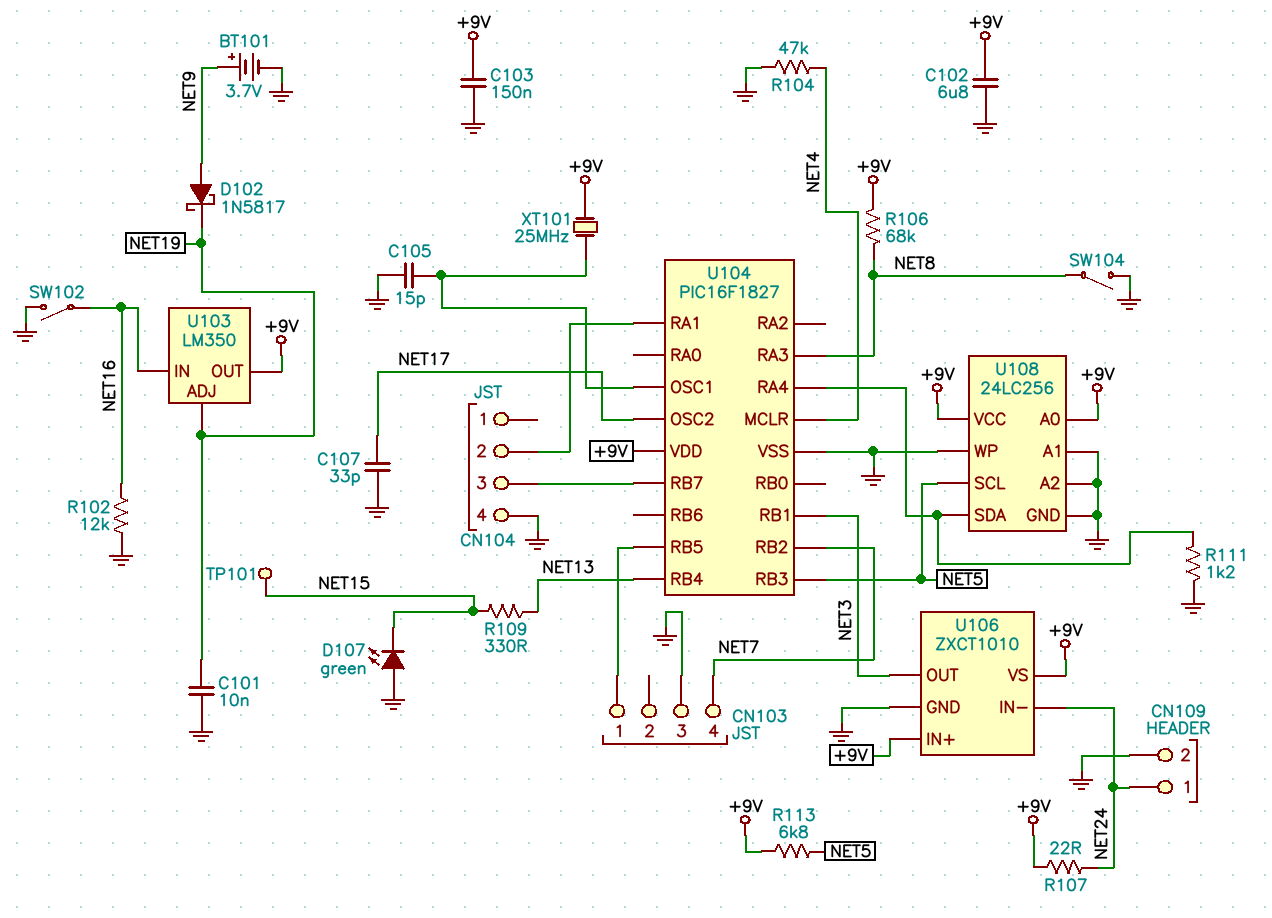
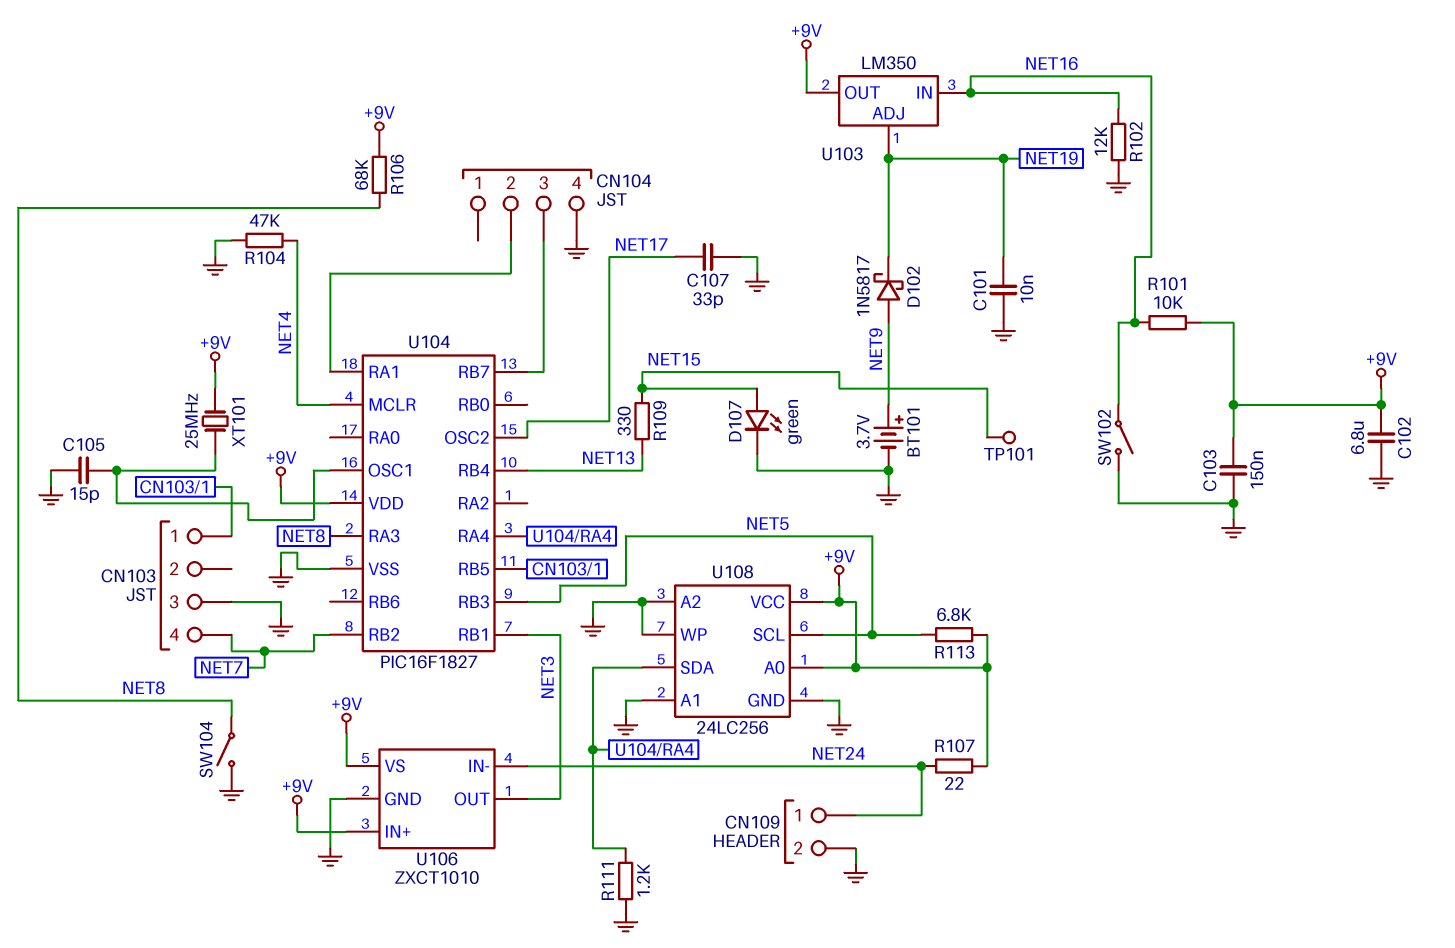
D107: LED green (A GND, K NET15) -> LED green (A NET15, K GND)
R101: none -> 10k (+9V, NET16)

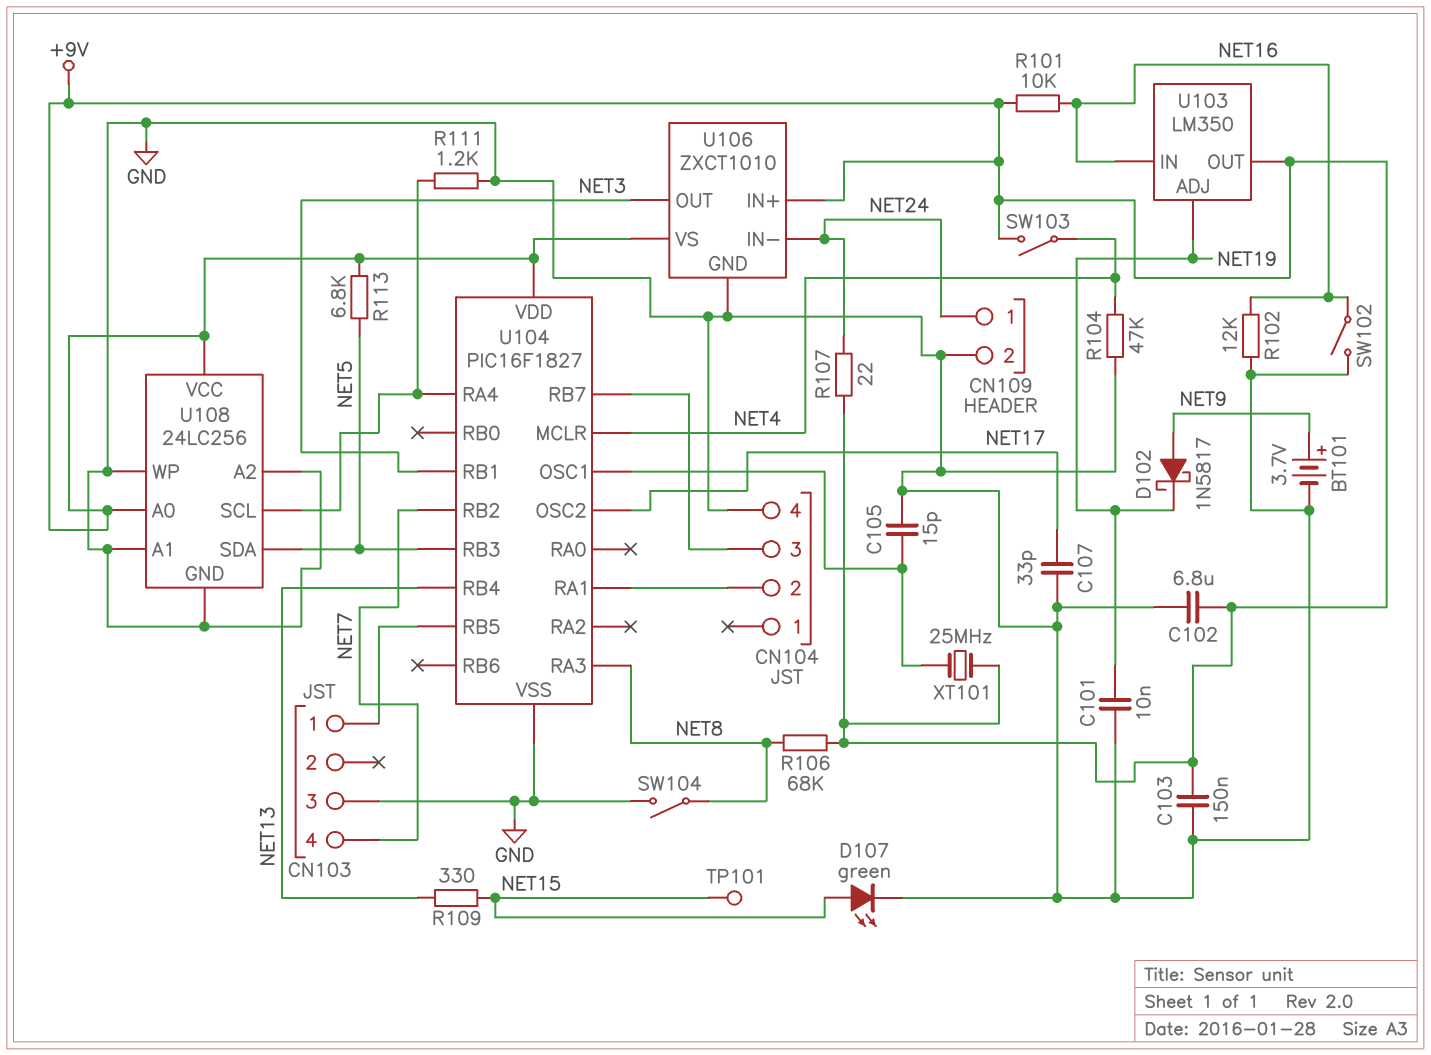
SW103: none -> switch (+9V, NET4)
U108 pin SCL: NET5 -> U104/RA4
U108 pin SDA: U104/RA4 -> NET5

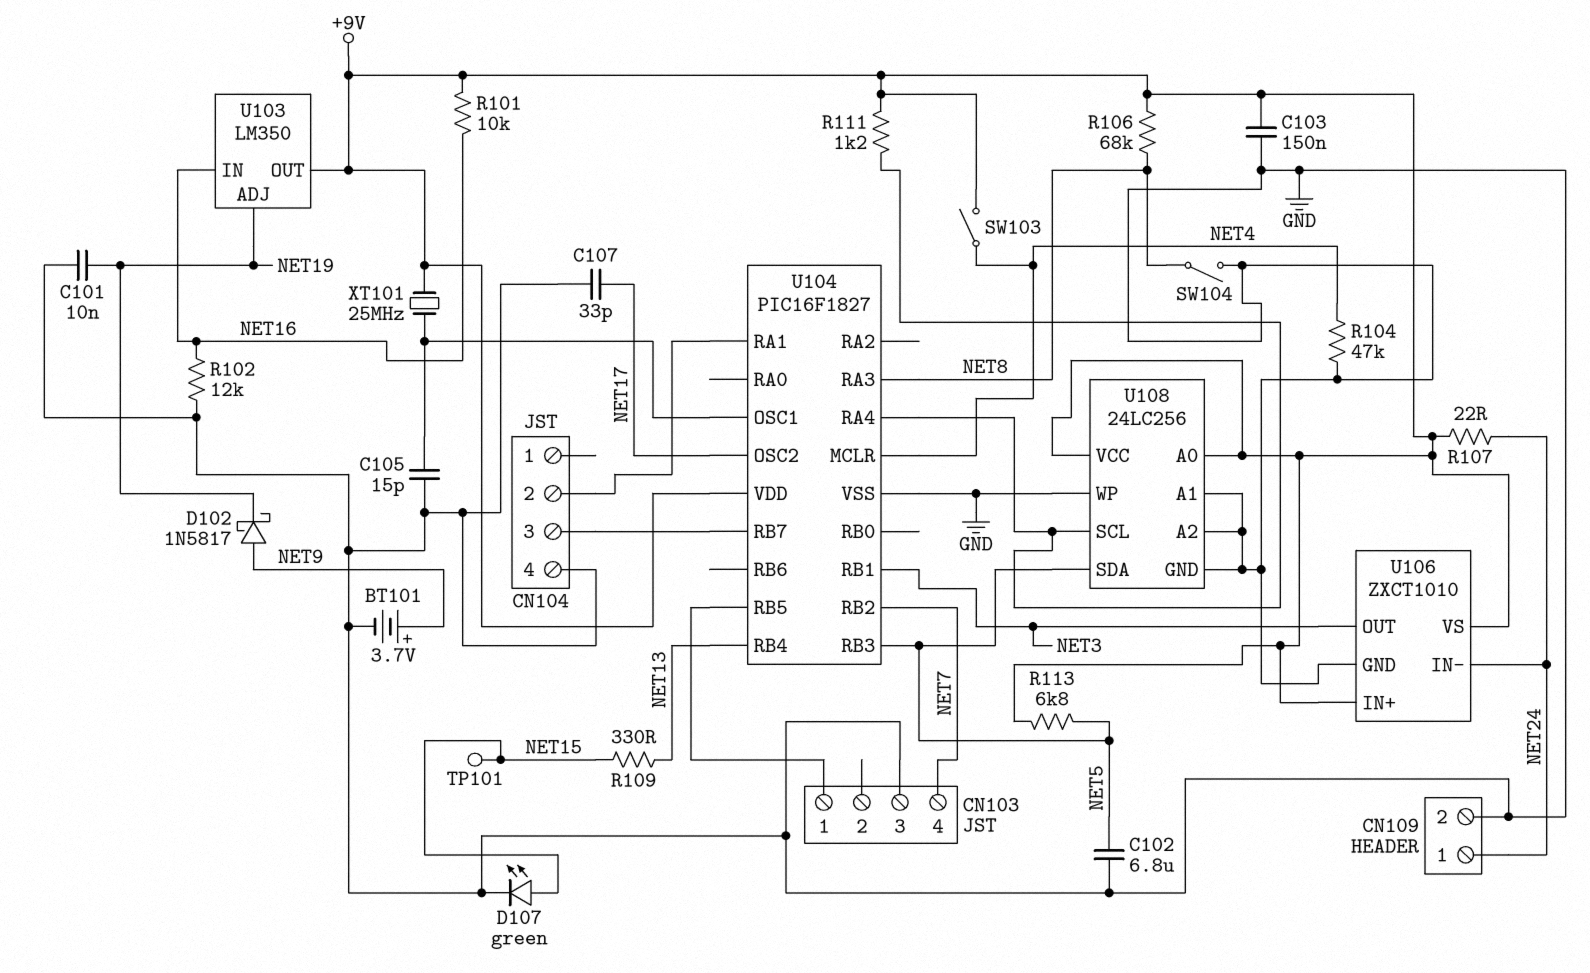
C102: 6.8uF (+9V, GND) -> 6.8uF (GND, NET5)
R111: 1.2k (GND, U104/RA4) -> 1.2k (+9V, U104/RA4)
SW102: switch (GND, NET16) -> none

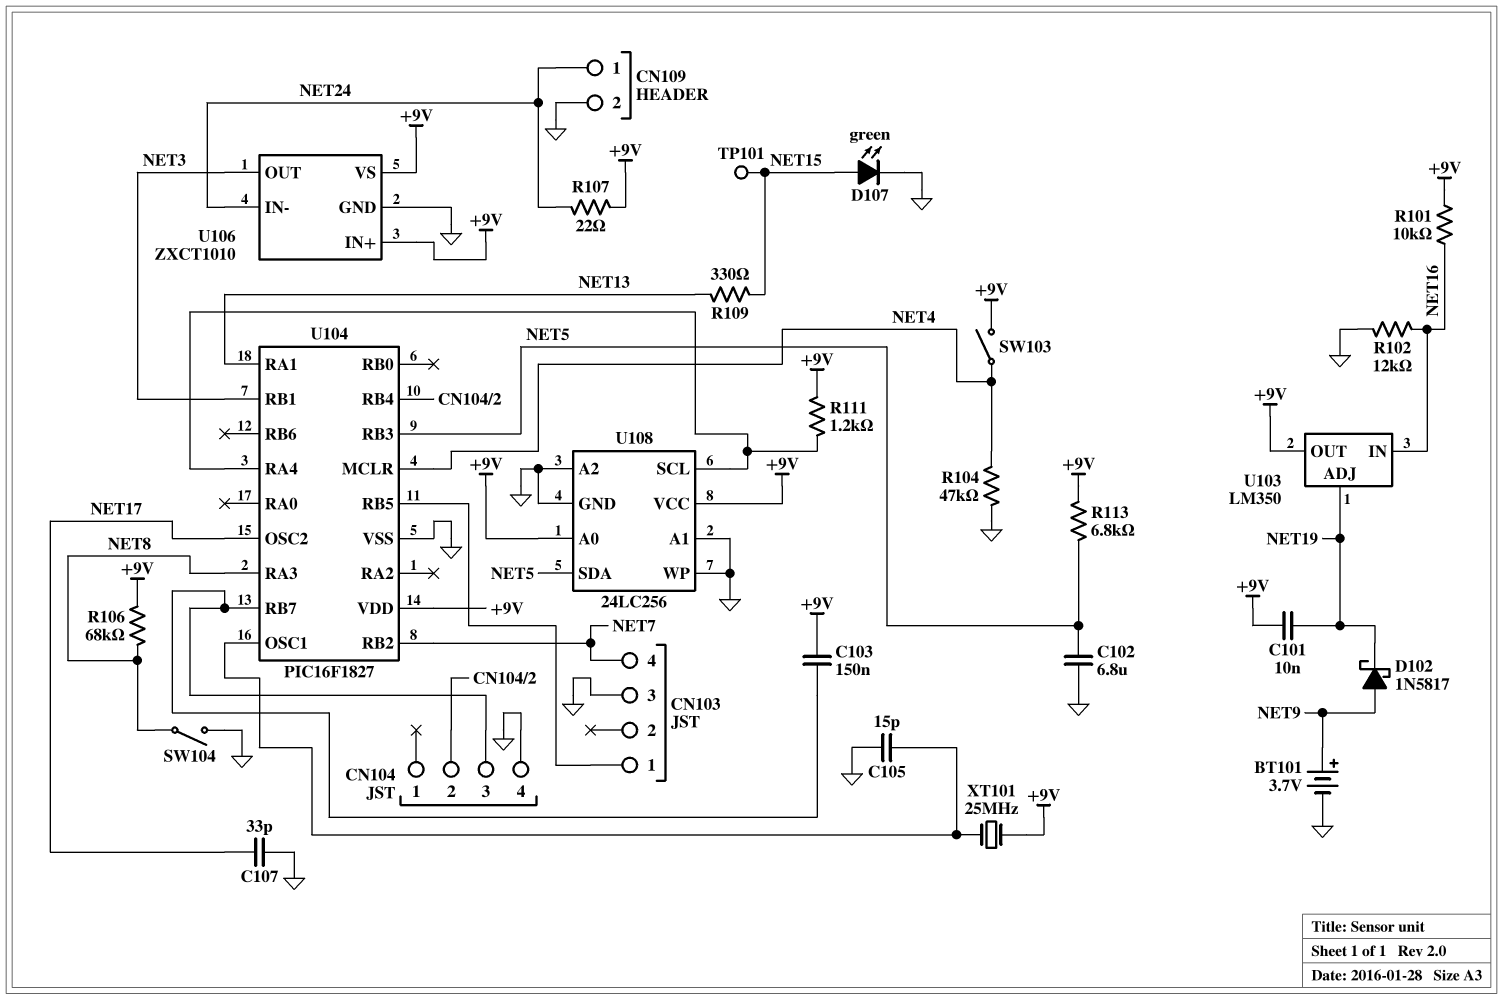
C101: 10nF (GND, NET19) -> 10nF (+9V, NET19)
C103: 150nF (+9V, GND) -> 150nF (+9V, CN104/3)
U104 pin RA1: CN104/2 -> NET13
U104 pin RB4: NET13 -> CN104/2

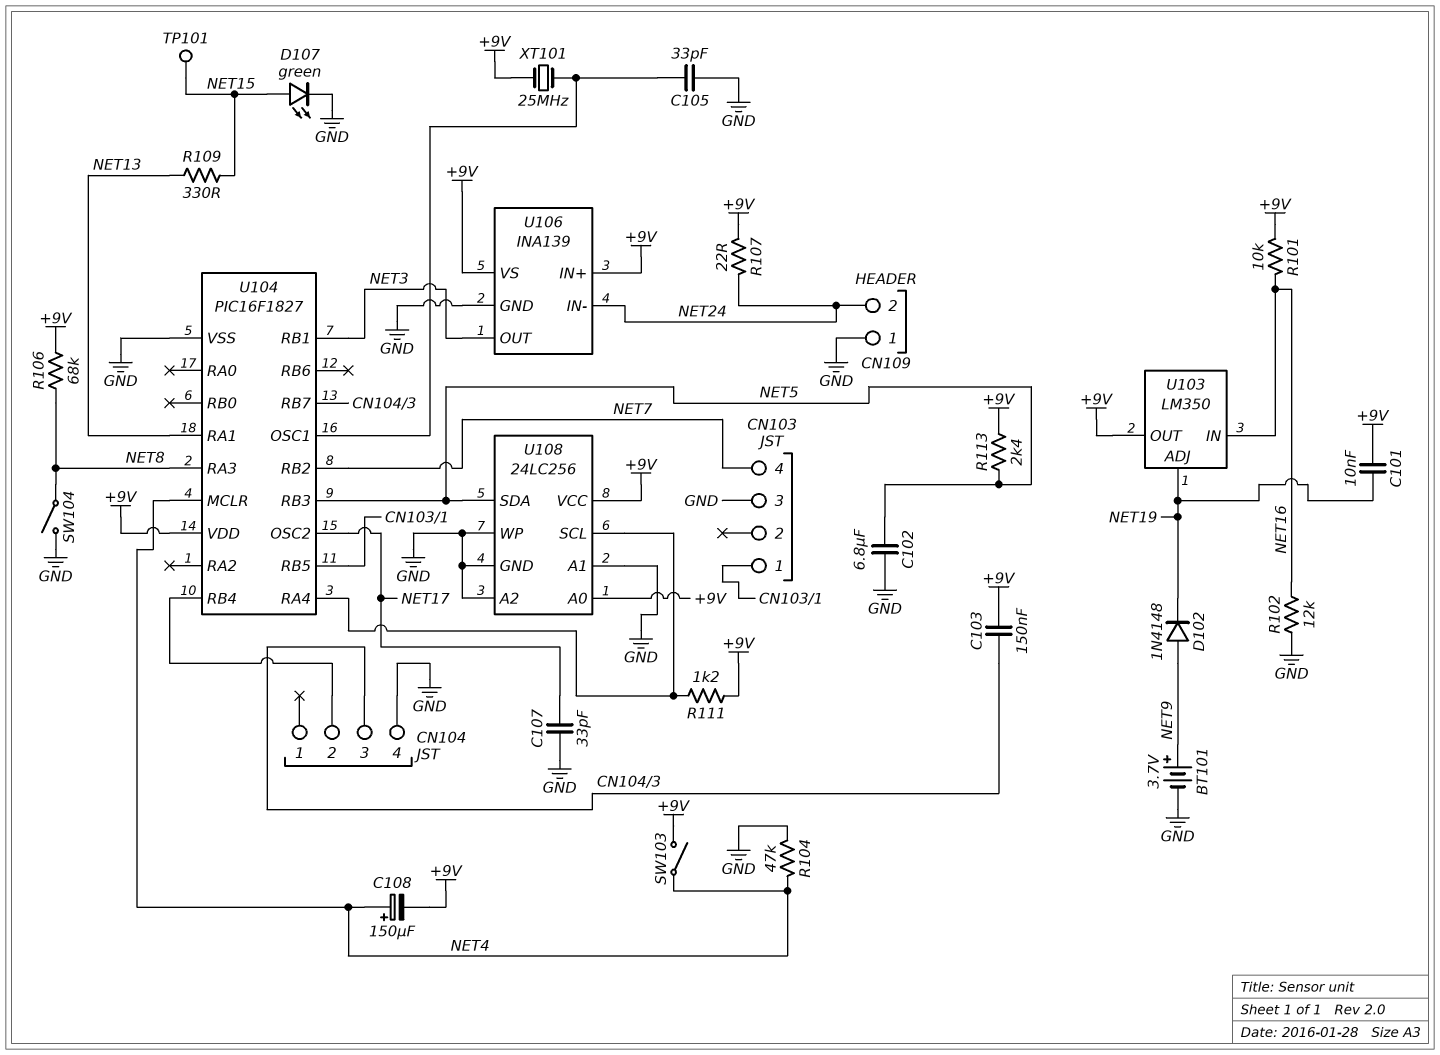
C105: 15pF (GND, U104/OSC1) -> 33pF (GND, U104/OSC1)
C108: none -> 150uF (plus NET4, minus +9V)
CN109 pin 1: NET24 -> GND
CN109 pin 2: GND -> NET24
D102: schottky 1N5817 (A NET9, K NET19) -> diode 1N4148 (A NET9, K NET19)
R113: 6.8k (+9V, NET5) -> 2.4k (+9V, NET5)
U106: ZXCT1010 -> INA139

